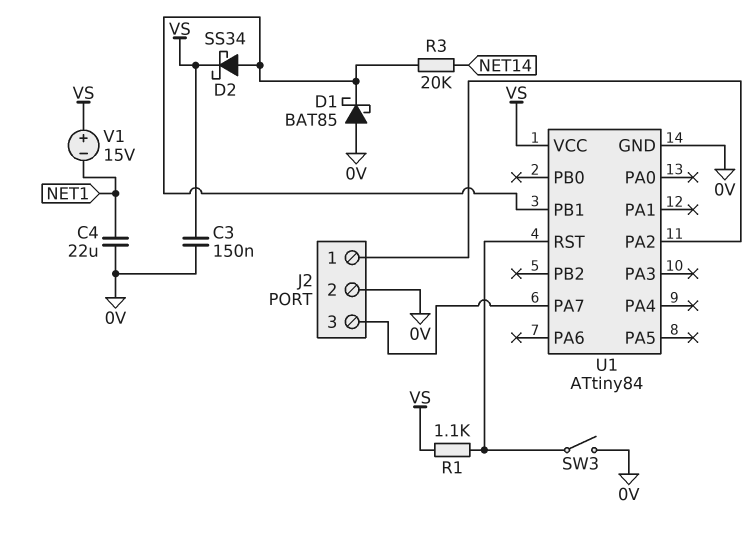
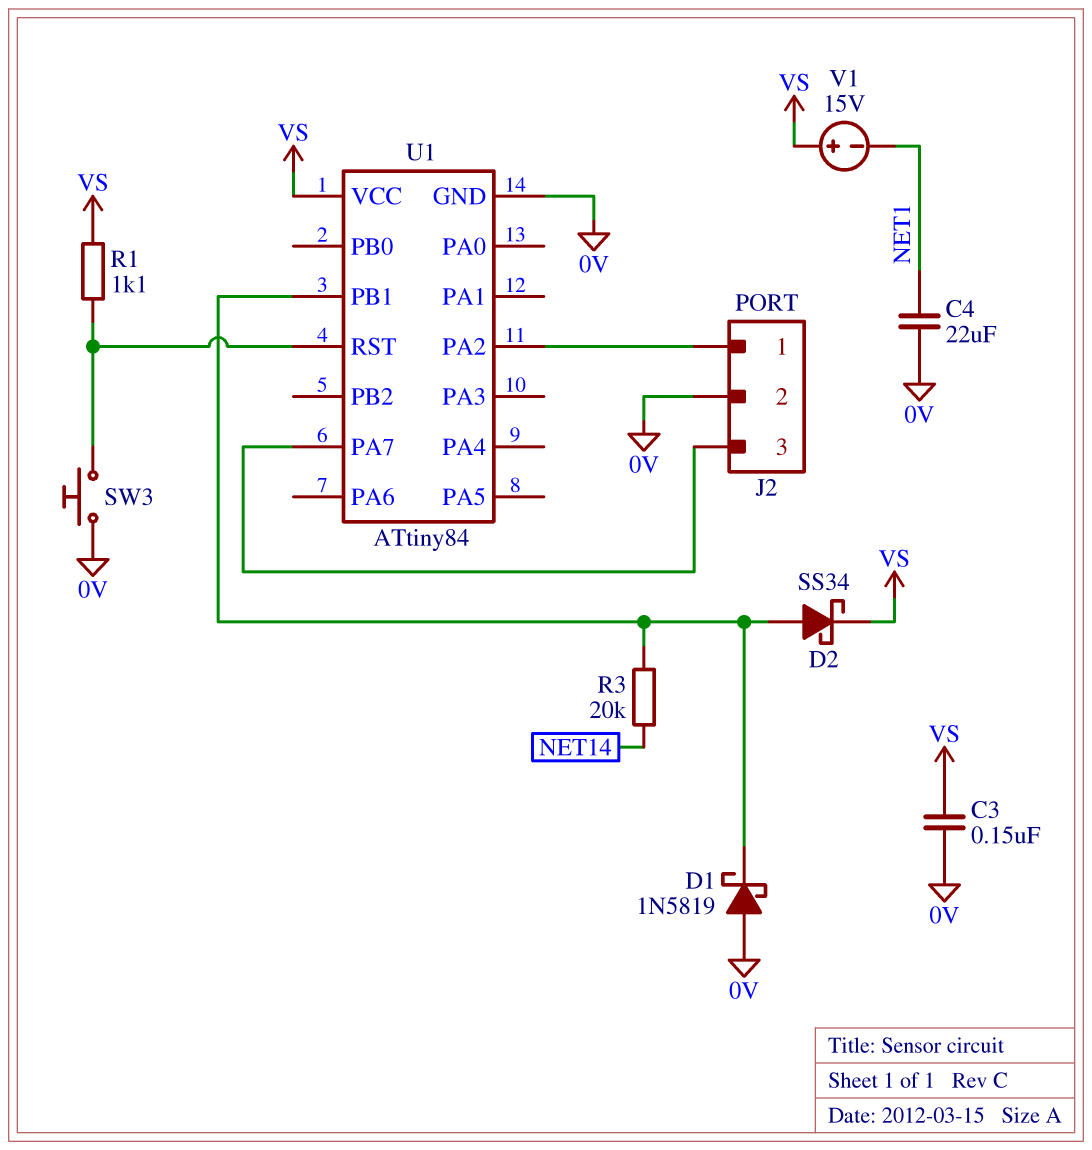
D1: schottky BAT85 (A 0V, K U1/PB1) -> schottky 1N5819 (A 0V, K U1/PB1)
SW3: switch (0V, U1/RST) -> button (0V, U1/RST)

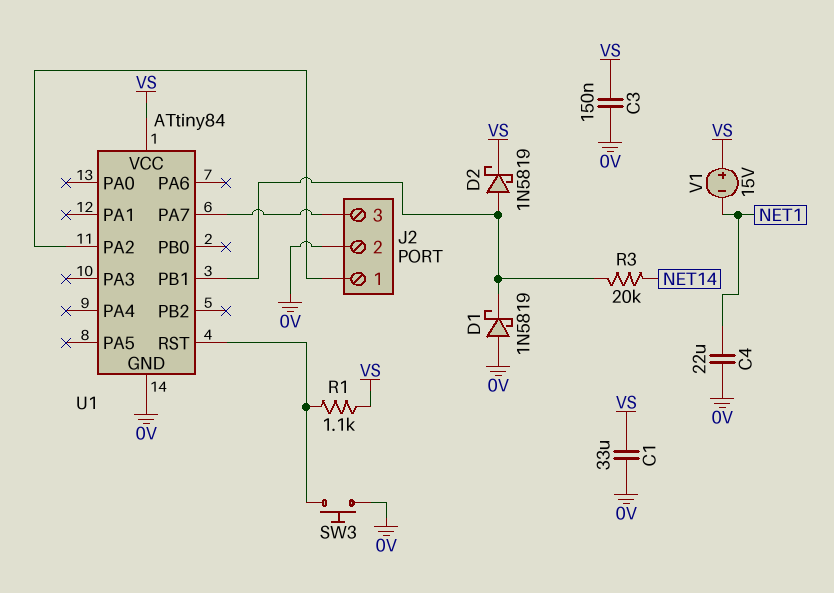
C1: none -> 33uF (0V, VS)
D2: schottky SS34 (A U1/PB1, K VS) -> schottky 1N5819 (A U1/PB1, K VS)

